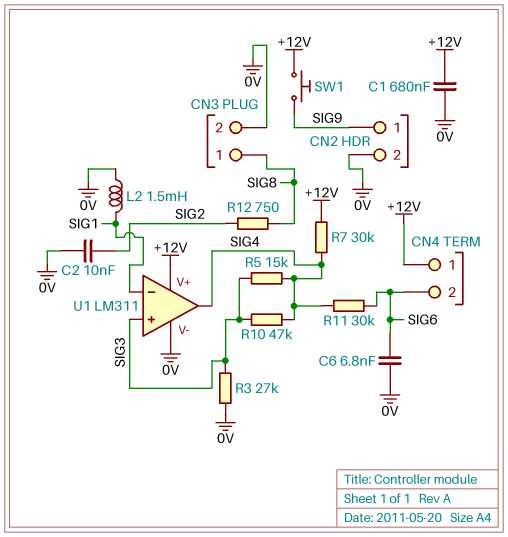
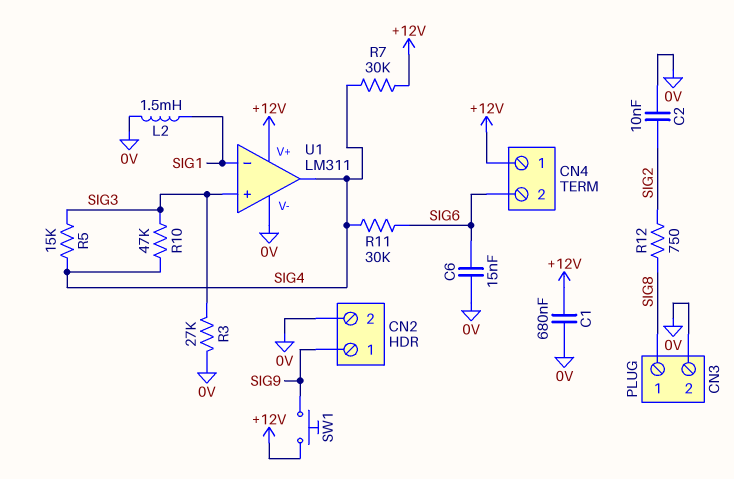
C6: 6.8nF (0V, SIG6) -> 15nF (0V, SIG6)

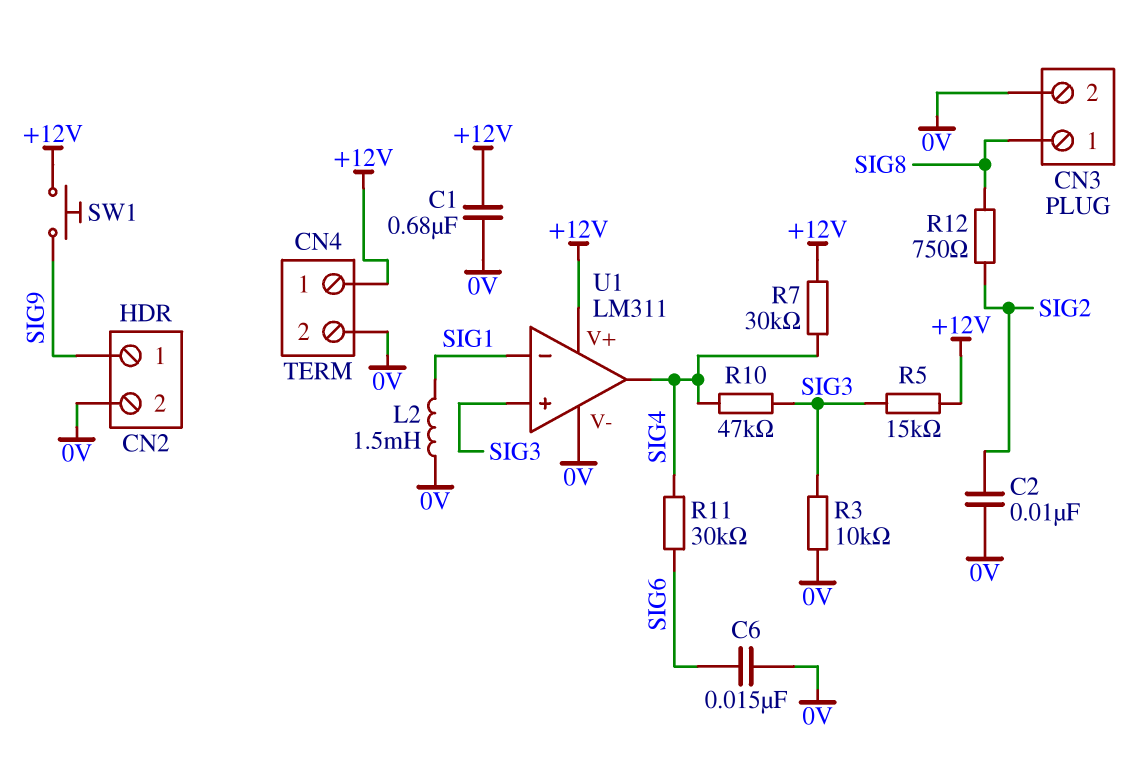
CN4 pin 2: SIG6 -> 0V
R3: 27k (0V, SIG3) -> 10k (0V, SIG3)
R5: 15k (SIG3, SIG4) -> 15k (+12V, SIG3)

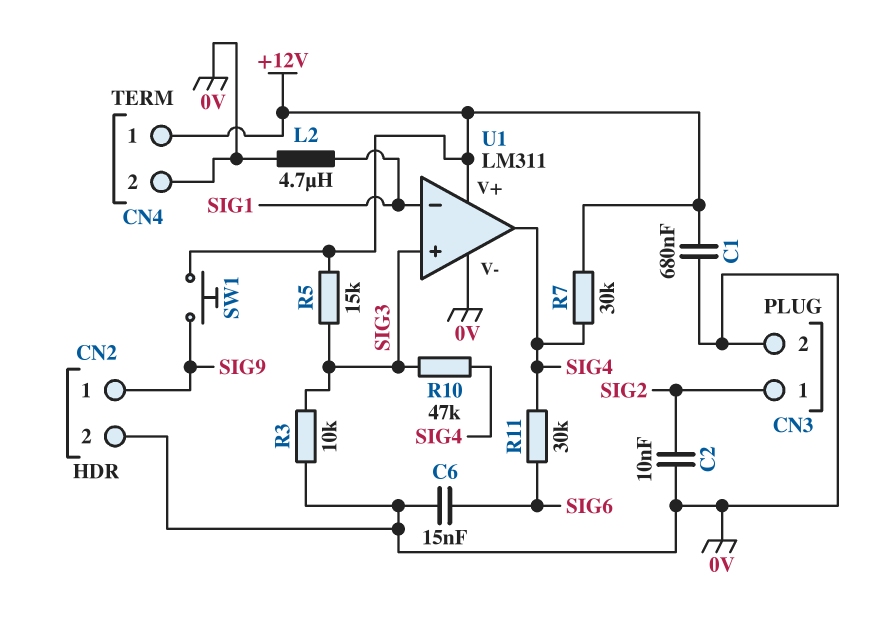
CN3 pin 1: SIG8 -> SIG2
L2: 1.5mH (0V, SIG1) -> 4.7uH (0V, SIG1)
R12: 750 (SIG2, SIG8) -> none

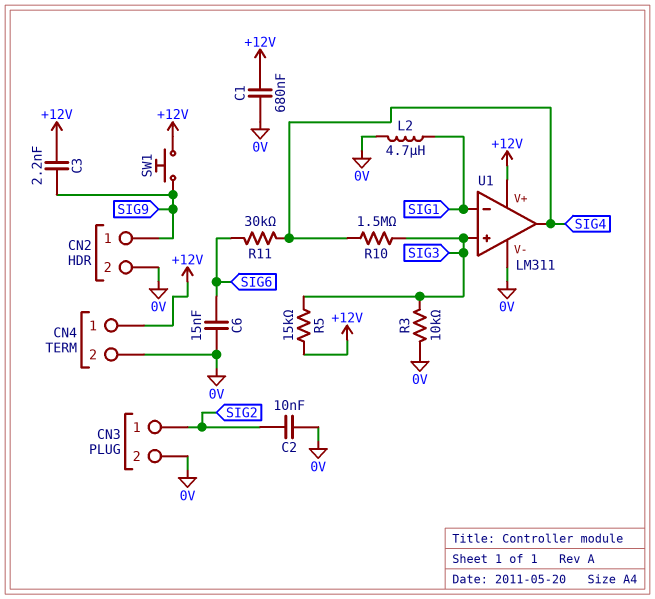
C3: none -> 2.2nF (+12V, SIG9)
R7: 30k (+12V, SIG4) -> none
R10: 47k (SIG3, SIG4) -> 1.5M (SIG3, SIG4)

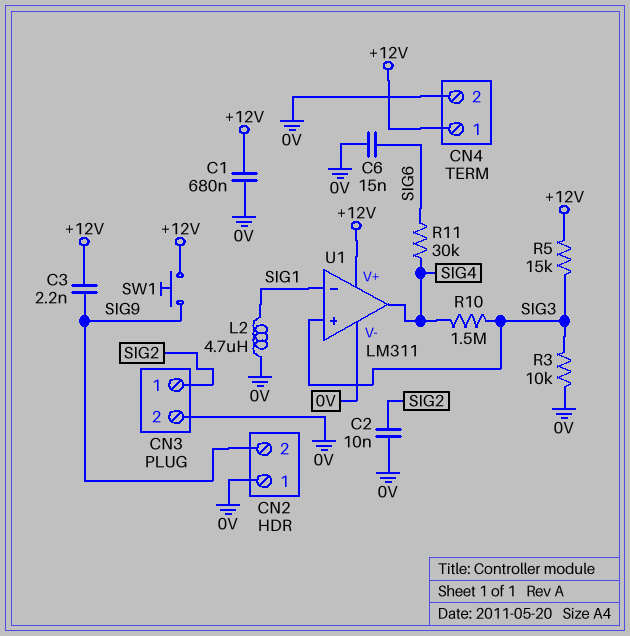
CN2 pin 1: SIG9 -> 0V
CN2 pin 2: 0V -> SIG9

